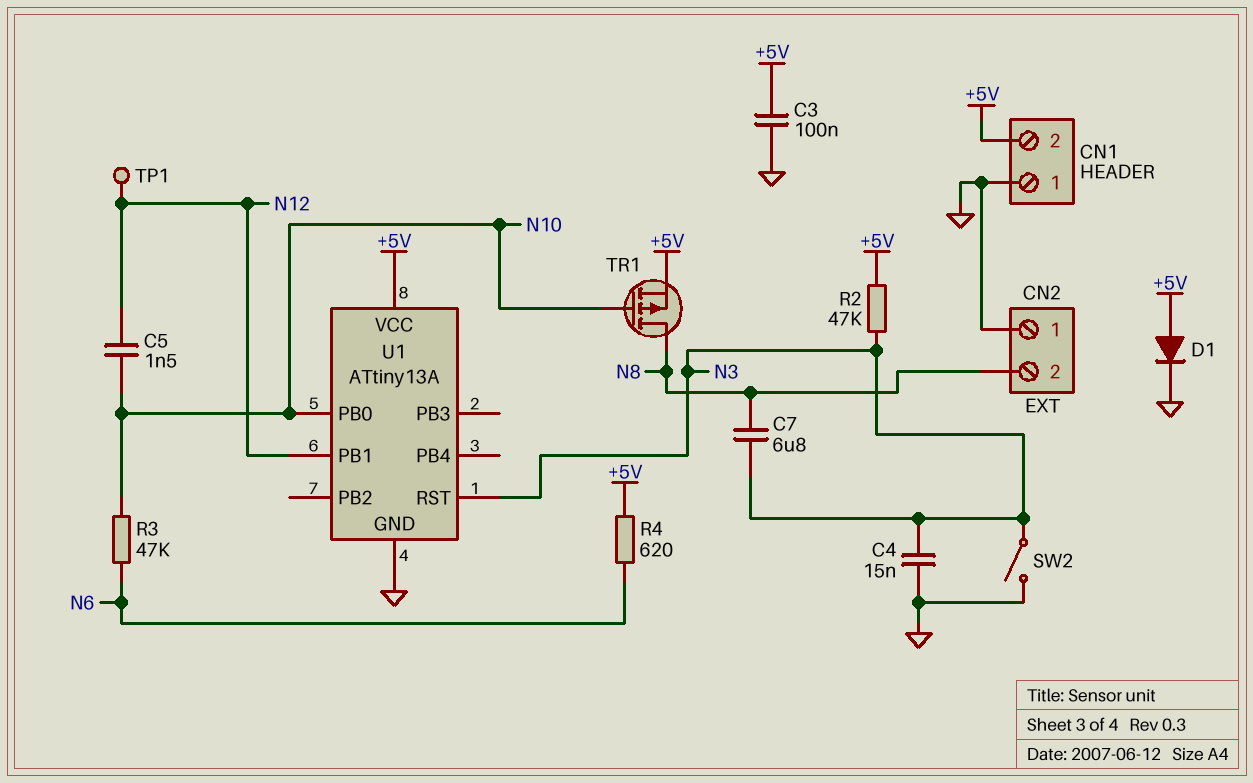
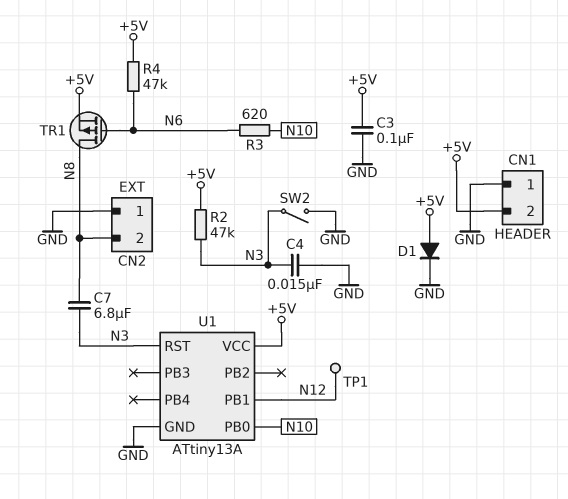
C5: 1.5nF (N10, N12) -> none
R3: 47k (N6, N10) -> 620 (N6, N10)
R4: 620 (+5V, N6) -> 47k (+5V, N6)
TR1: PMOS (G N10, D N8, S +5V) -> PMOS (G N6, D N8, S +5V)

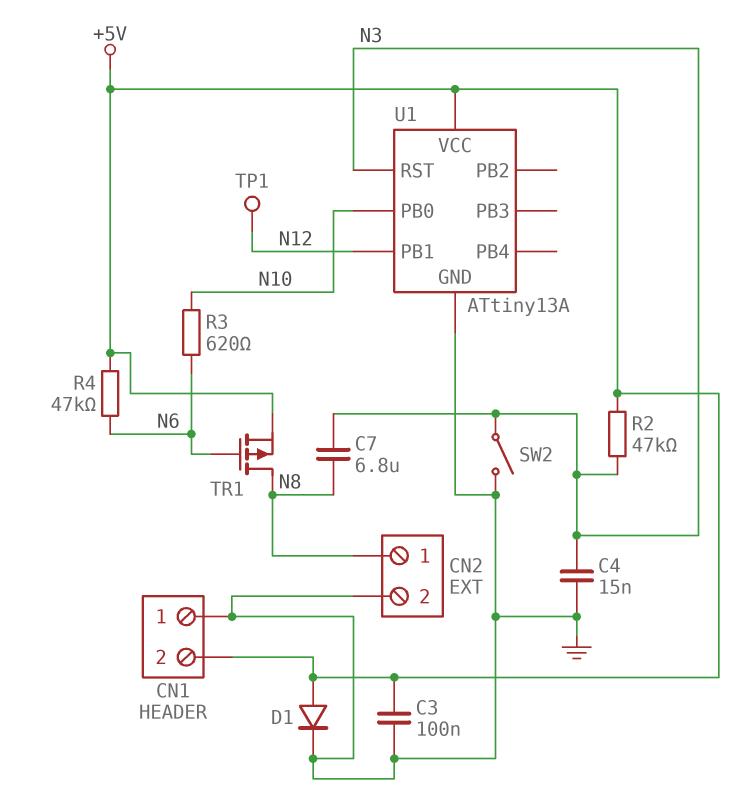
CN2 pin 1: GND -> N8
CN2 pin 2: N8 -> GND

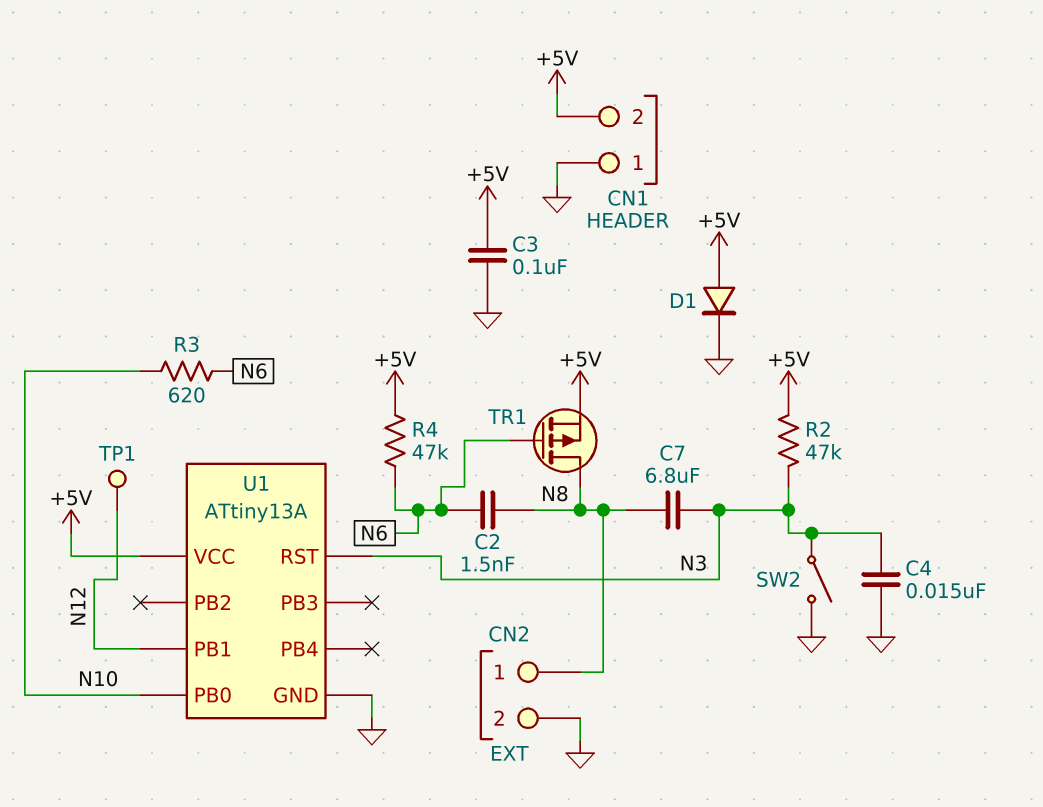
C2: none -> 1.5nF (N6, N8)

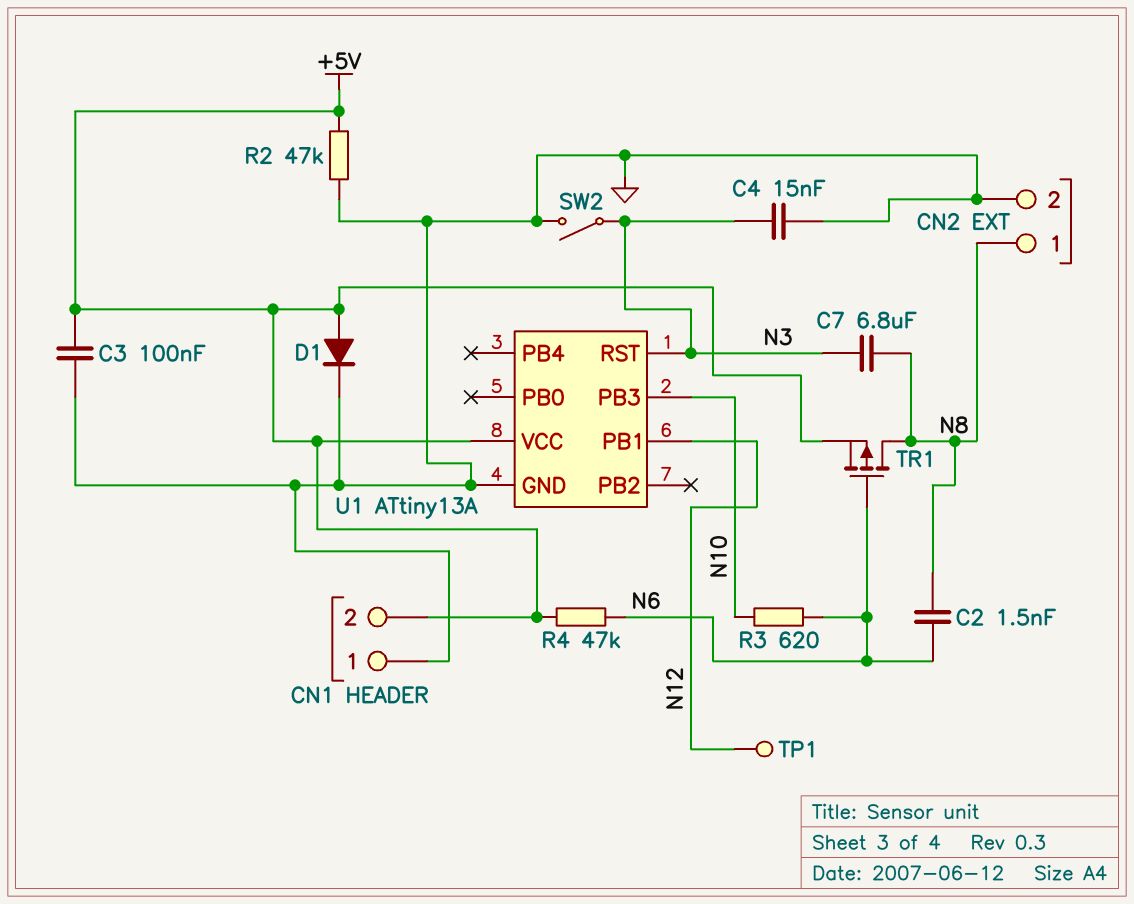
R2: 47k (+5V, N3) -> 47k (+5V, GND)
U1 pin PB0: N10 -> none
U1 pin PB3: none -> N10

